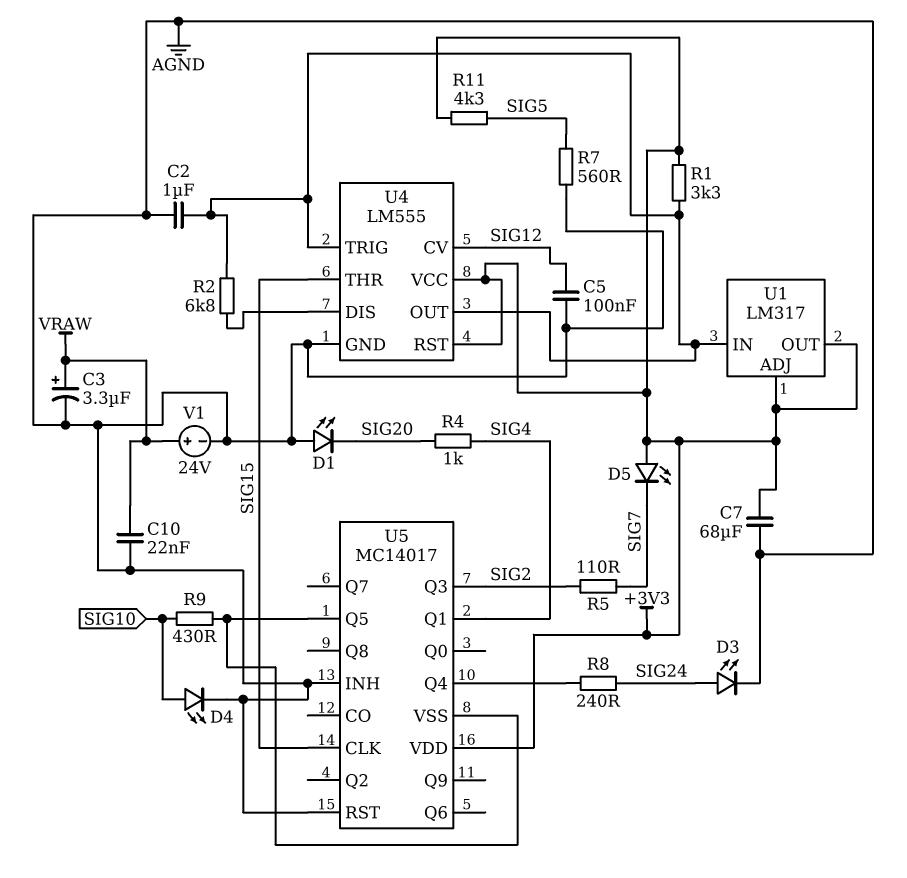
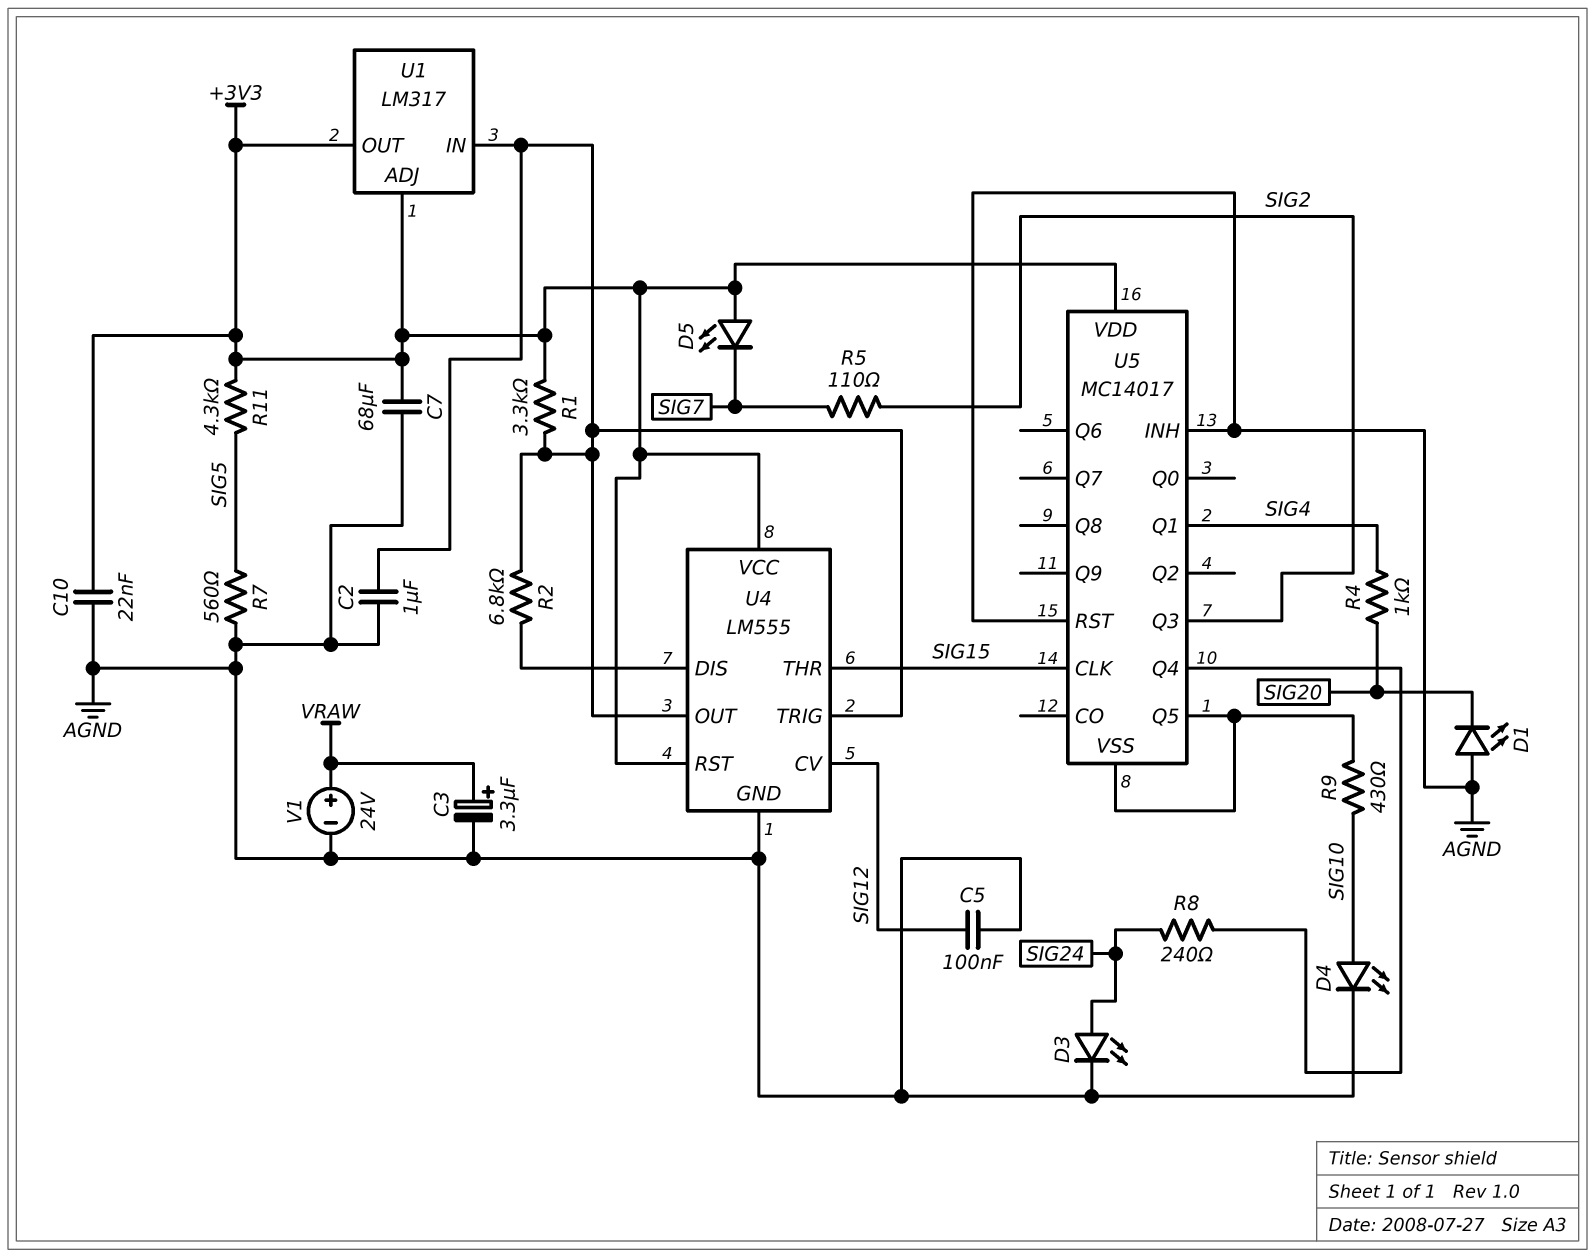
C10: 22nF (AGND, VRAW) -> 22nF (+3V3, AGND)

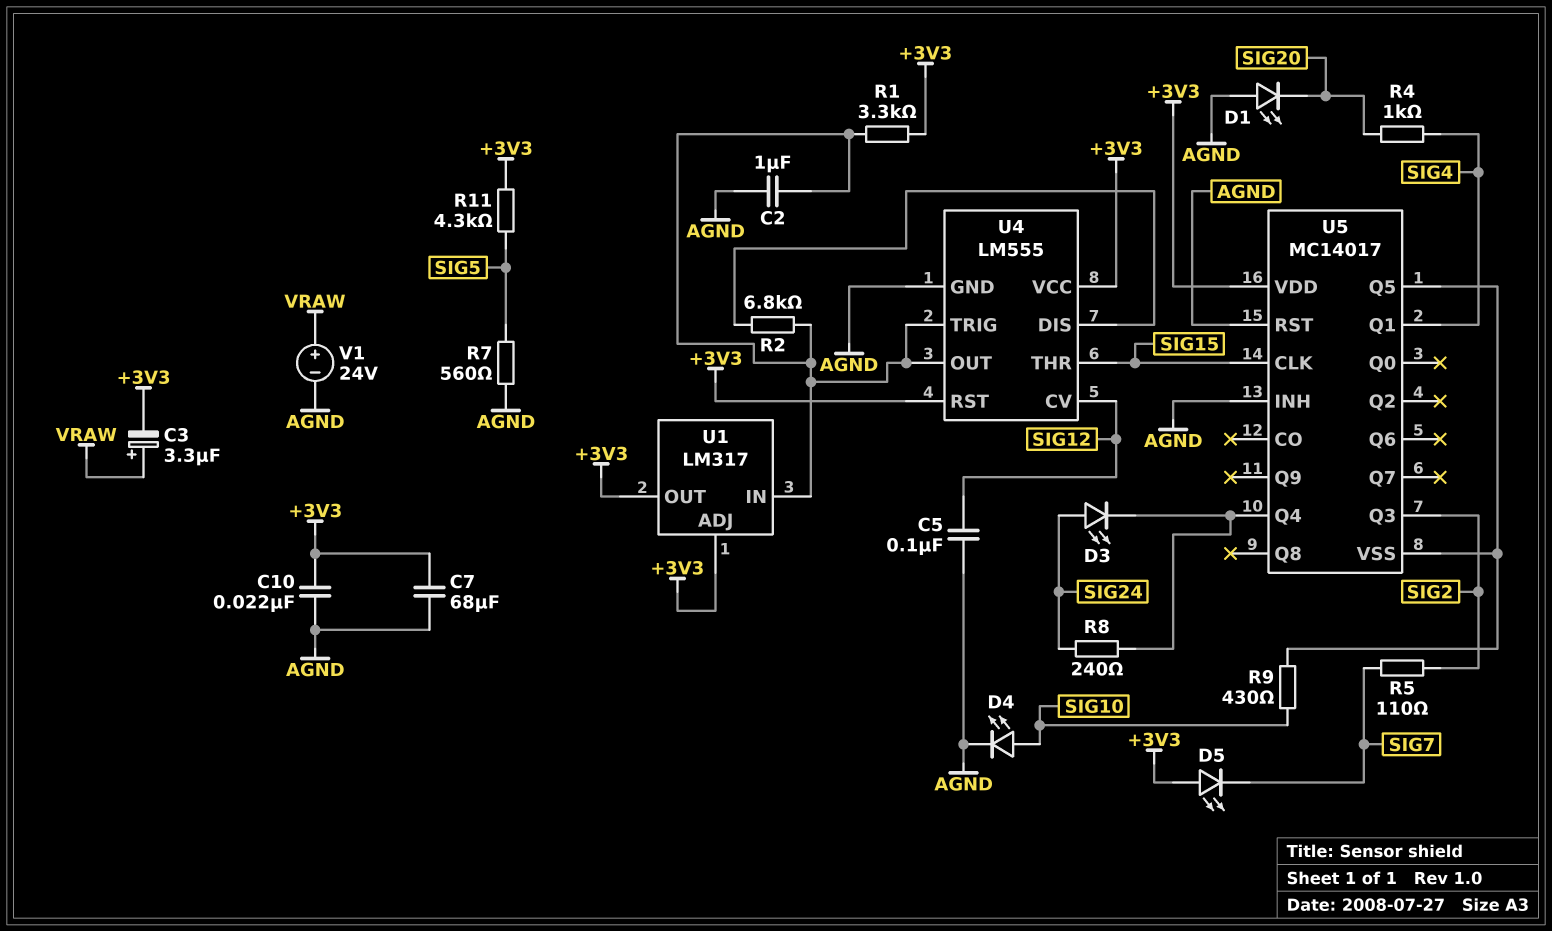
C3: 3.3uF (plus VRAW, minus AGND) -> 3.3uF (plus VRAW, minus +3V3)
D3: LED (A SIG24, K AGND) -> LED (A SIG24, K U5/Q4)

